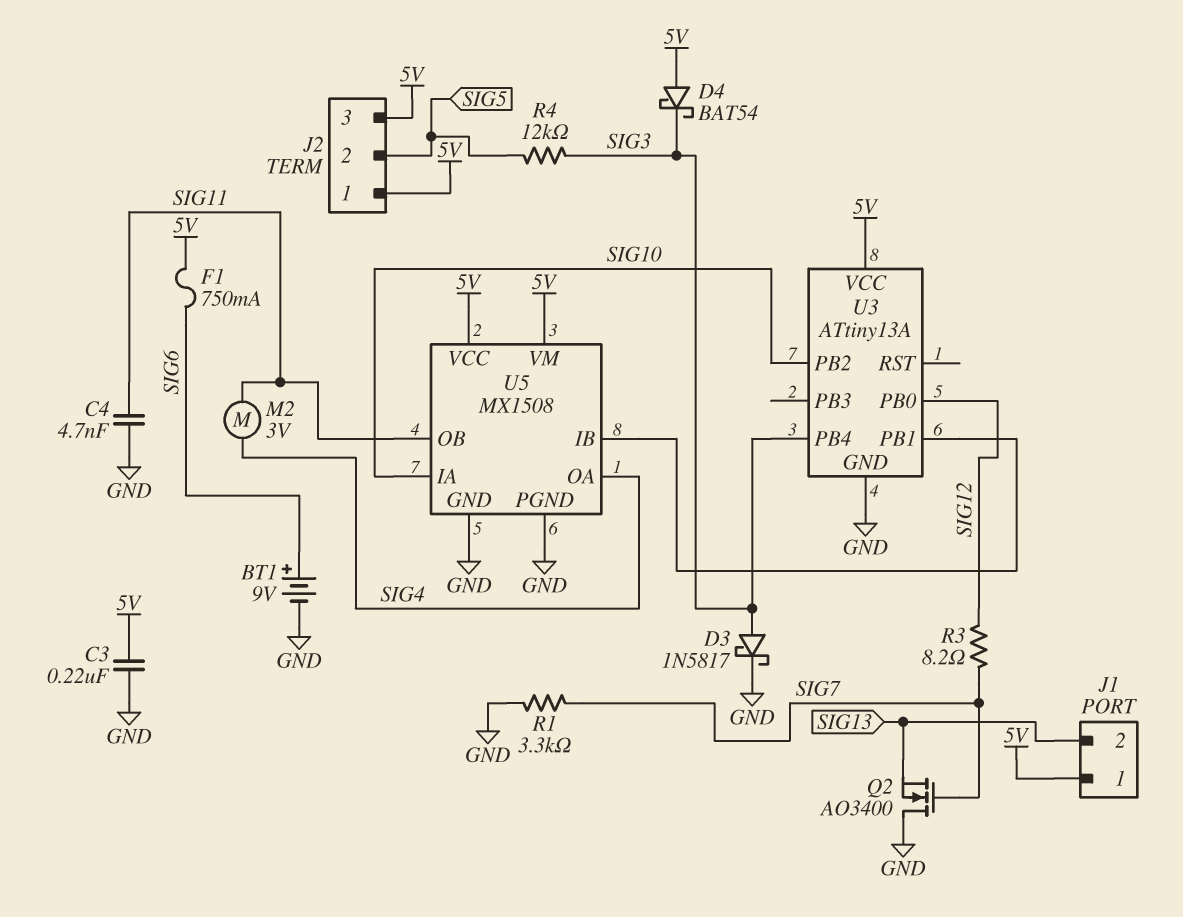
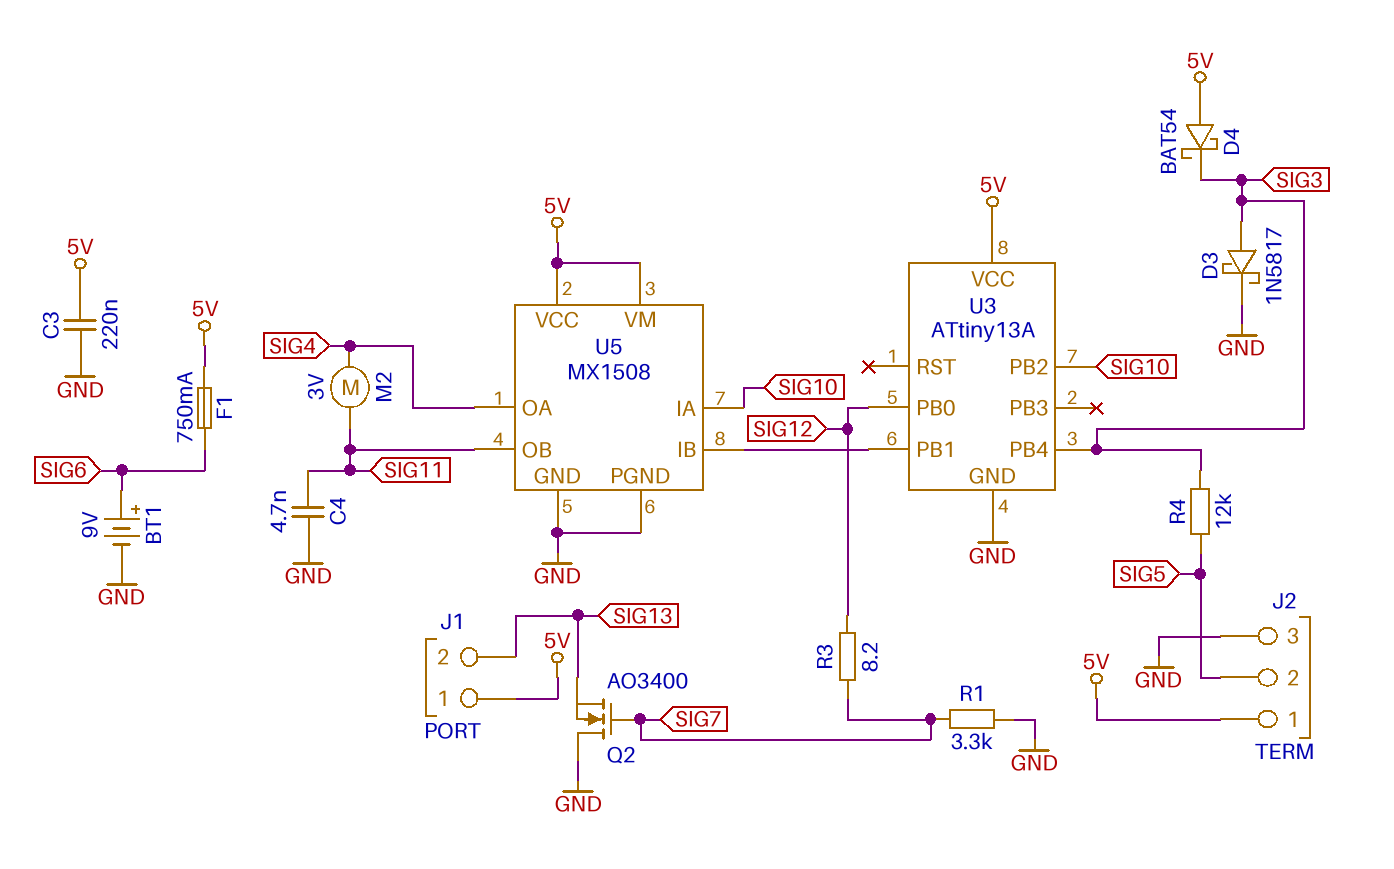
J2 pin 3: 5V -> GND

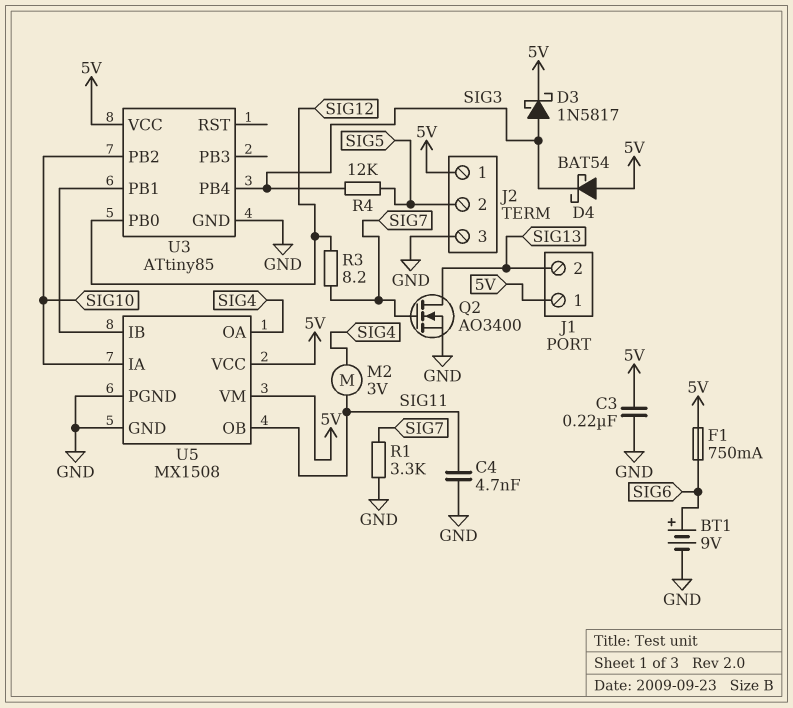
D3: schottky 1N5817 (A SIG3, K GND) -> schottky 1N5817 (A SIG3, K 5V)
Q2: NMOS AO3400 (G SIG7, D GND, S SIG13) -> NMOS AO3400 (G SIG7, D SIG13, S GND)
U3: ATtiny13A -> ATtiny85

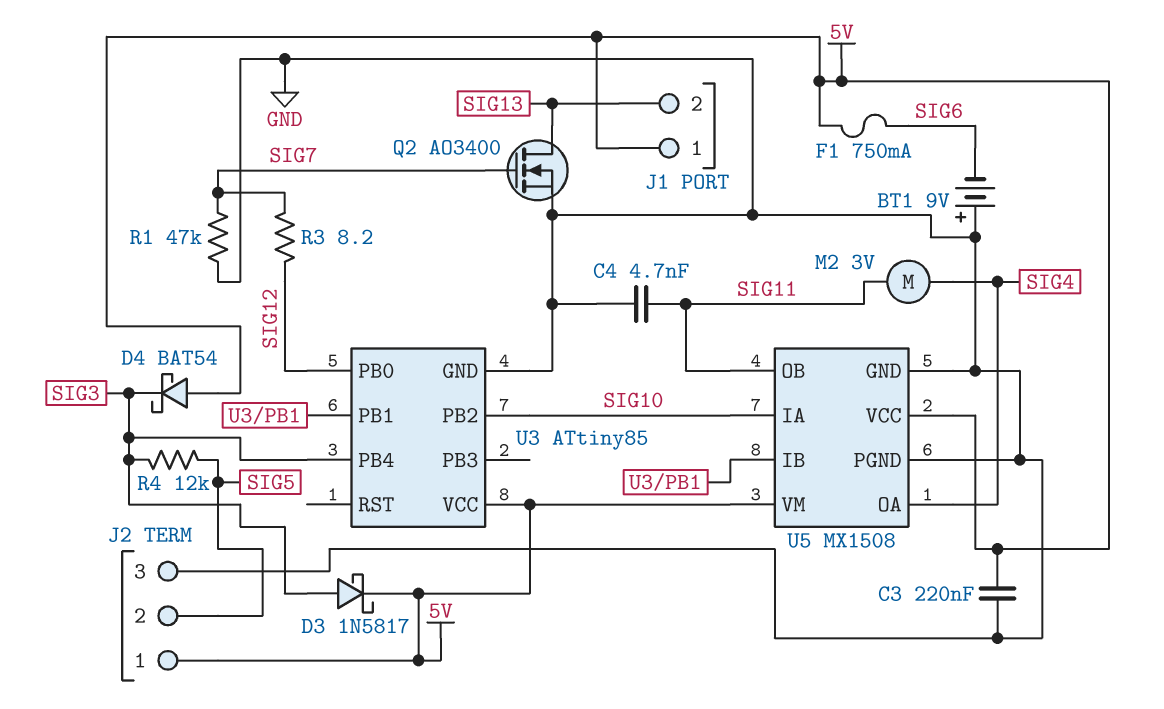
BT1: 9V (plus SIG6, minus GND) -> 9V (plus GND, minus SIG6)
R1: 3.3k (GND, SIG7) -> 47k (GND, SIG7)

